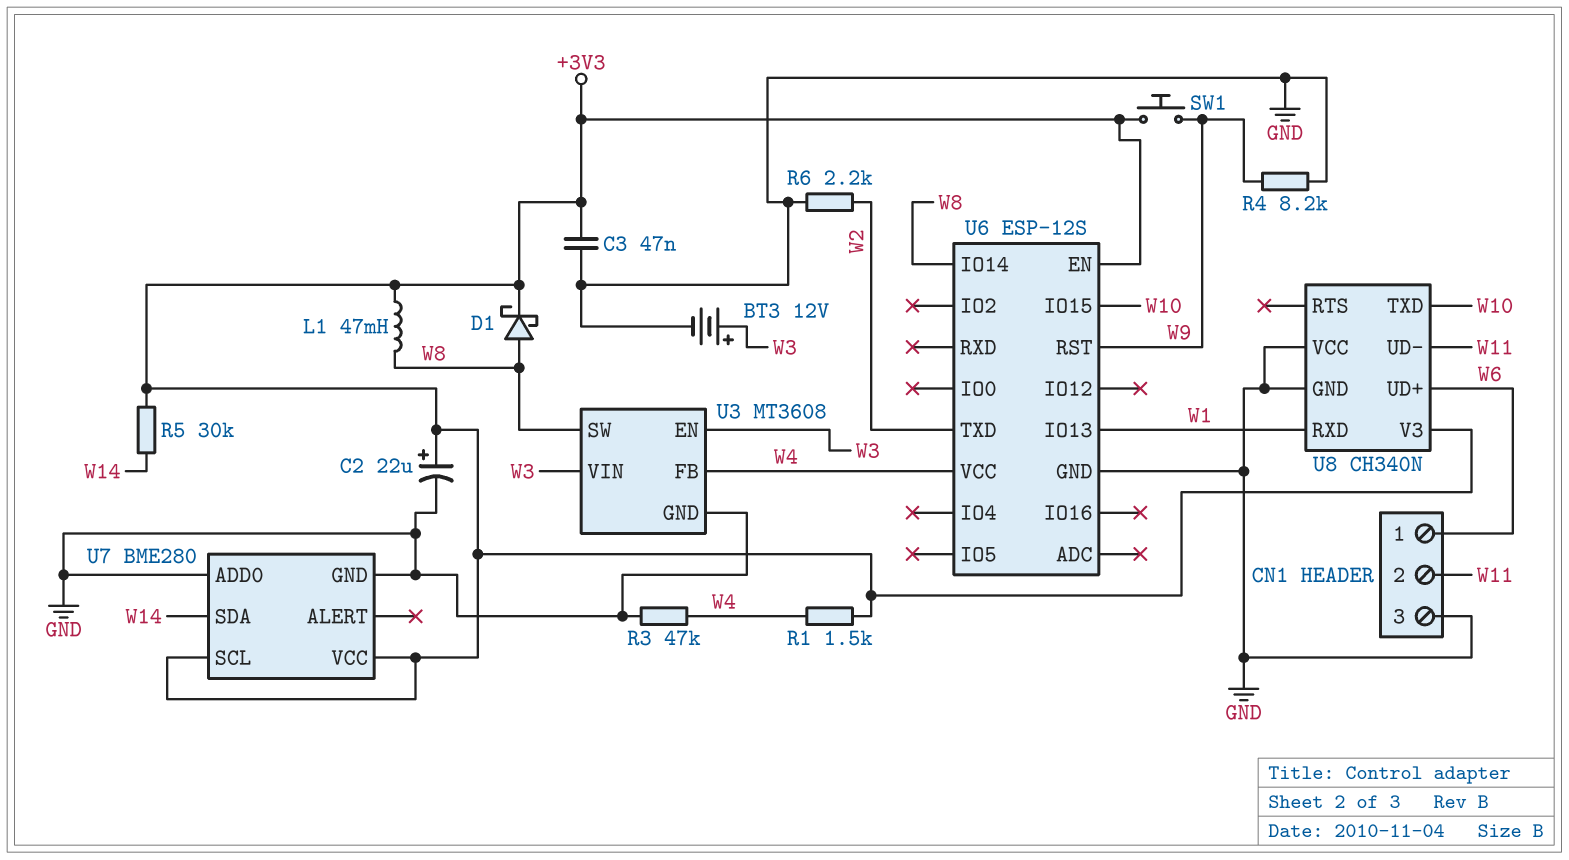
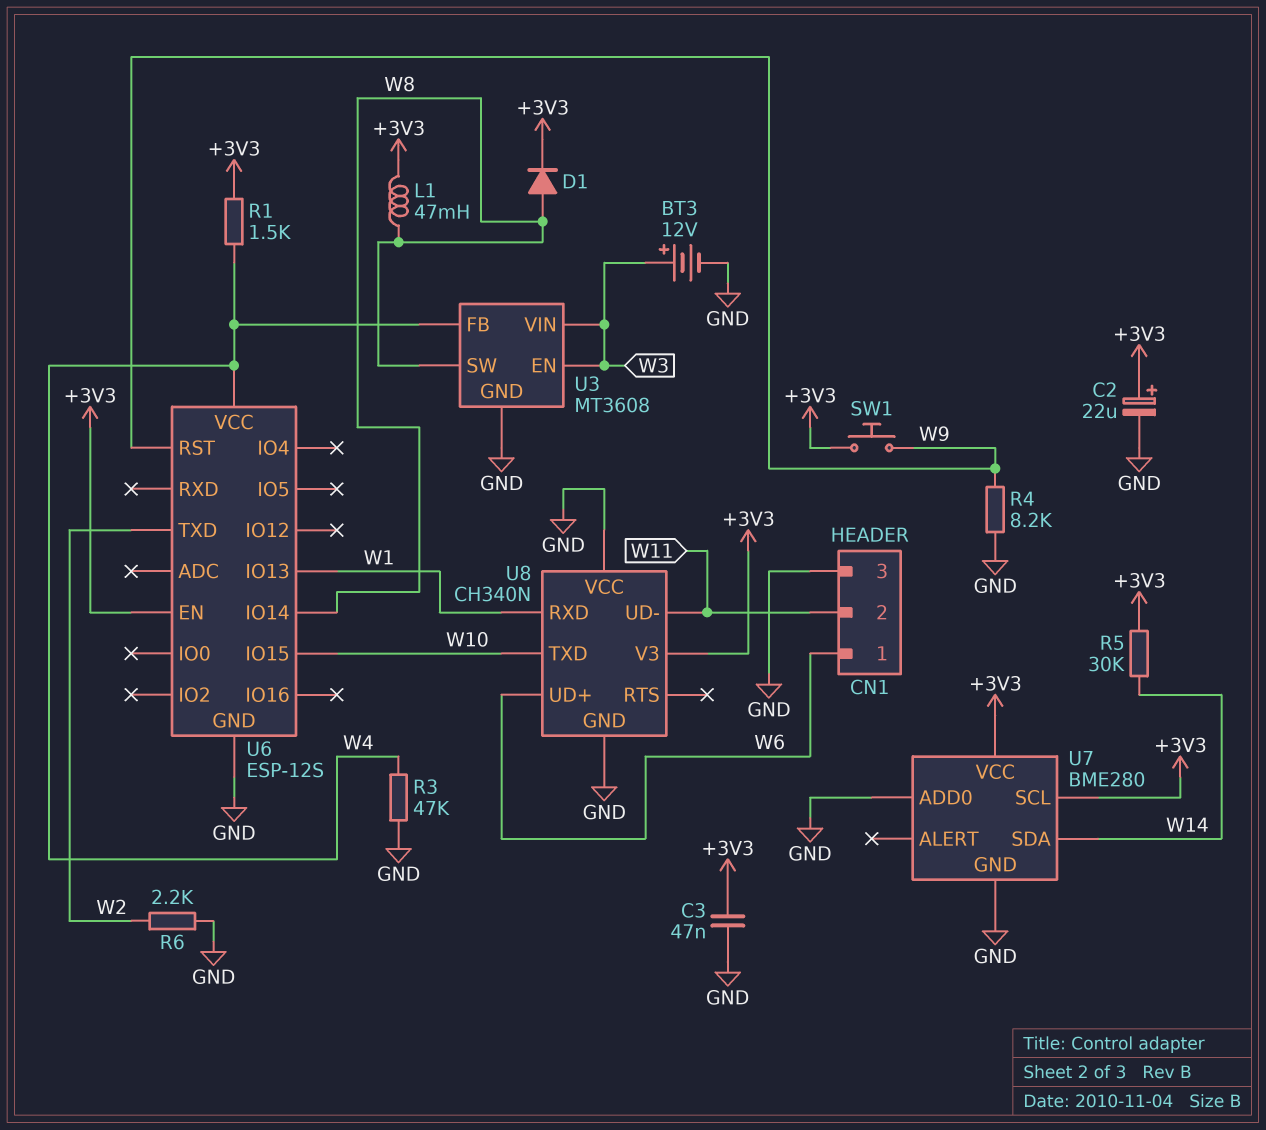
D1: schottky (A W8, K +3V3) -> diode (A W8, K +3V3)

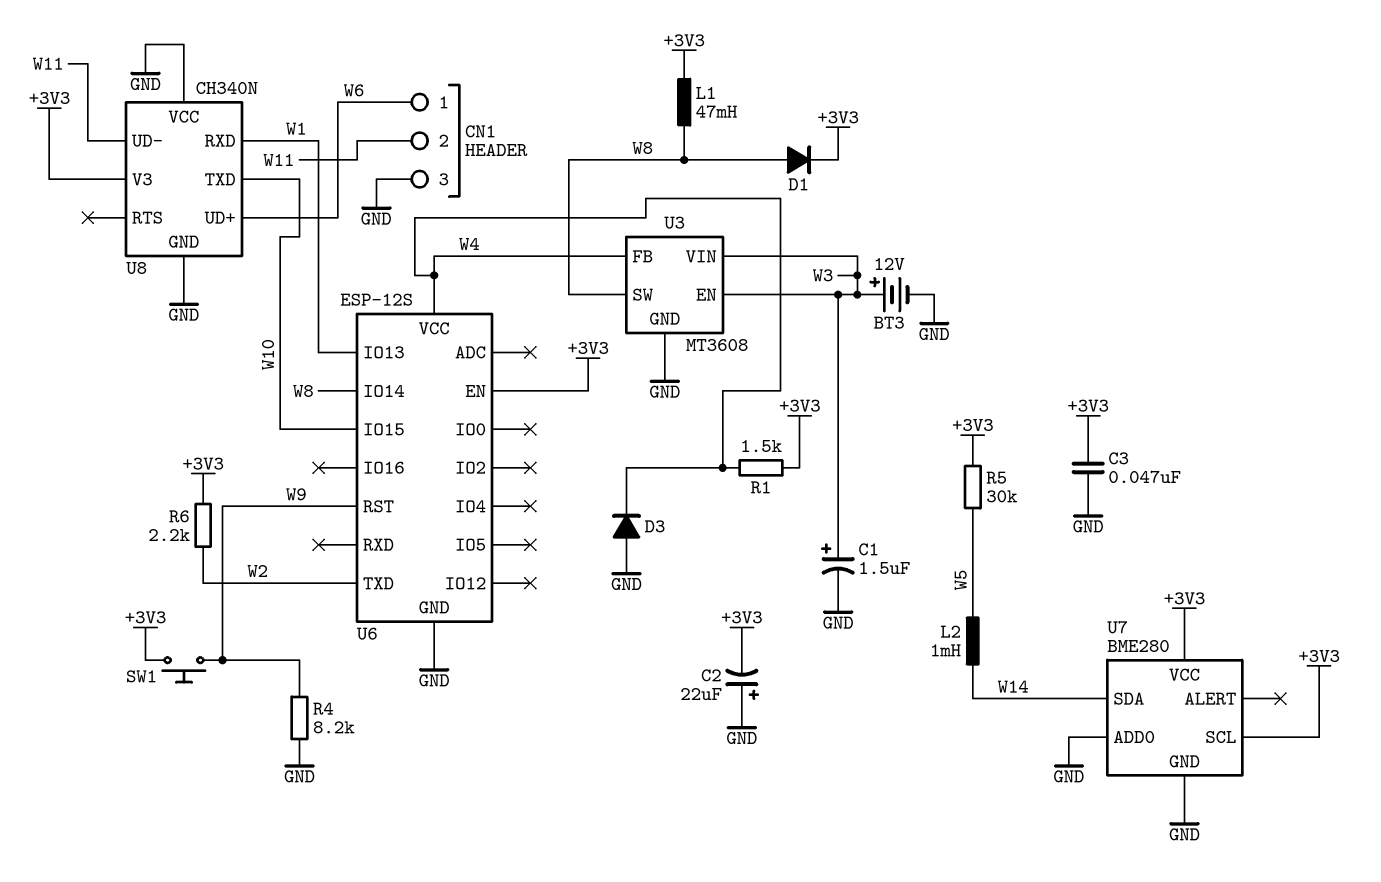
C1: none -> 1.5uF (plus W3, minus GND)
C2: 22uF (plus +3V3, minus GND) -> 22uF (plus GND, minus +3V3)
D3: none -> diode (A GND, K W4)
L2: none -> 1mH (W5, W14)
R3: 47k (GND, W4) -> none
R5: 30k (+3V3, W14) -> 30k (+3V3, W5)
R6: 2.2k (GND, W2) -> 2.2k (+3V3, W2)

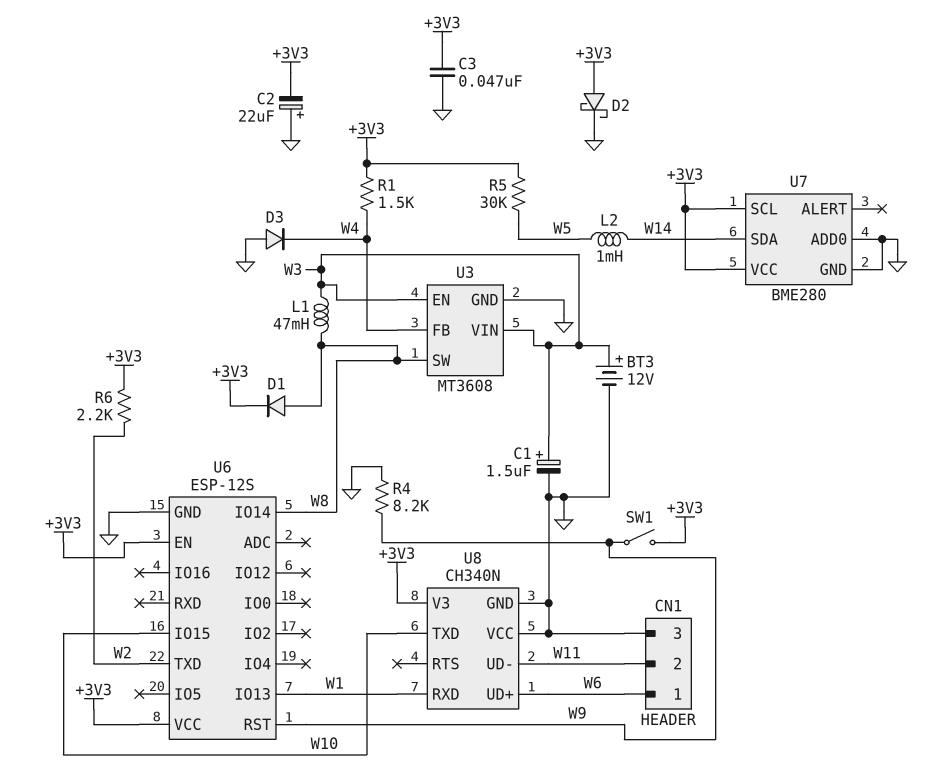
D2: none -> schottky (A +3V3, K GND)
L1: 47mH (+3V3, W8) -> 47mH (W3, W8)
SW1: button (+3V3, W9) -> switch (+3V3, W9)
U6 pin VCC: W4 -> +3V3

